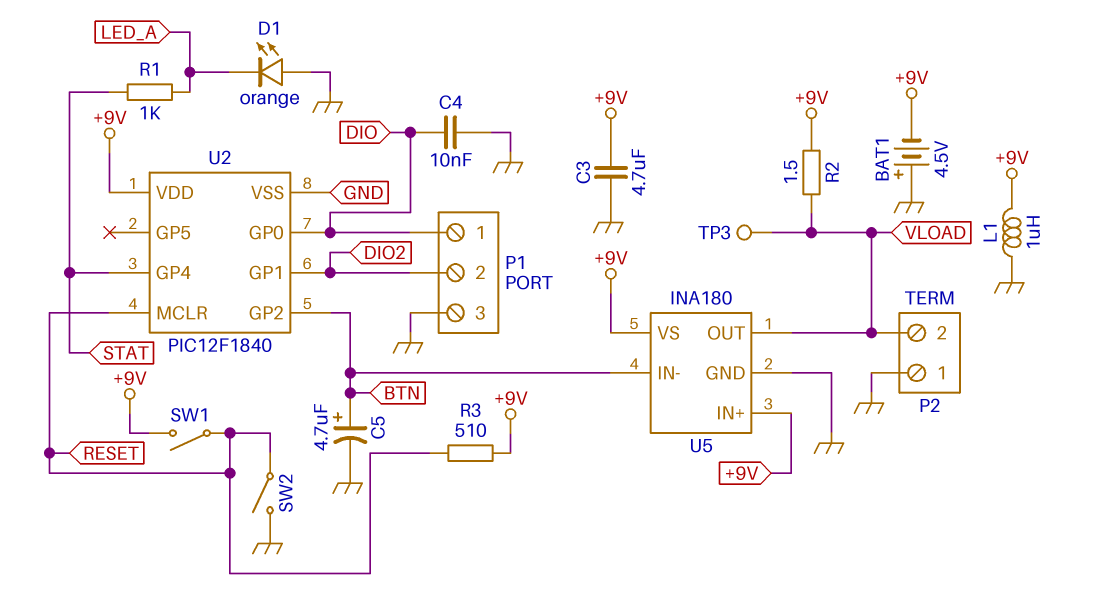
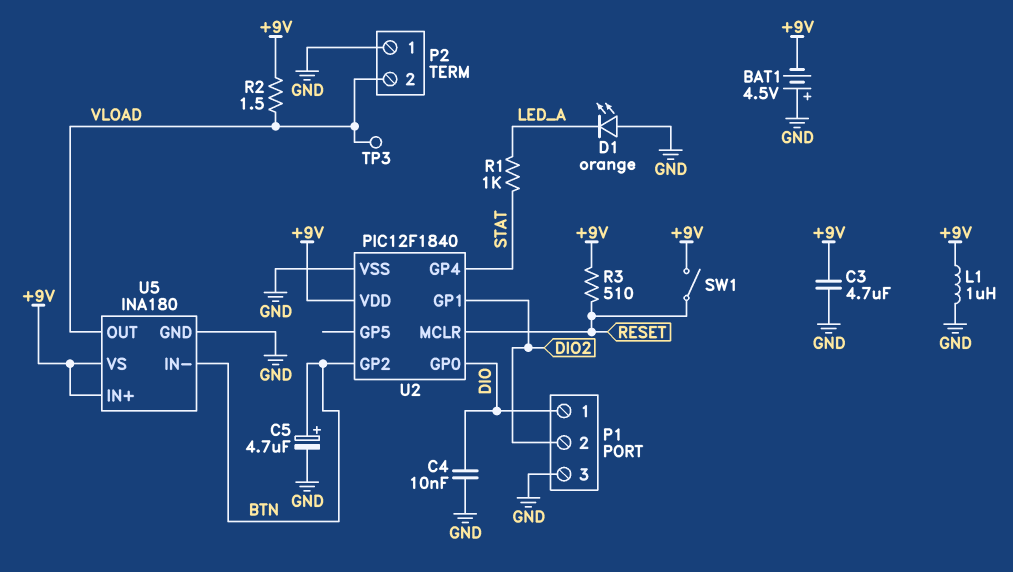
SW2: switch (GND, RESET) -> none

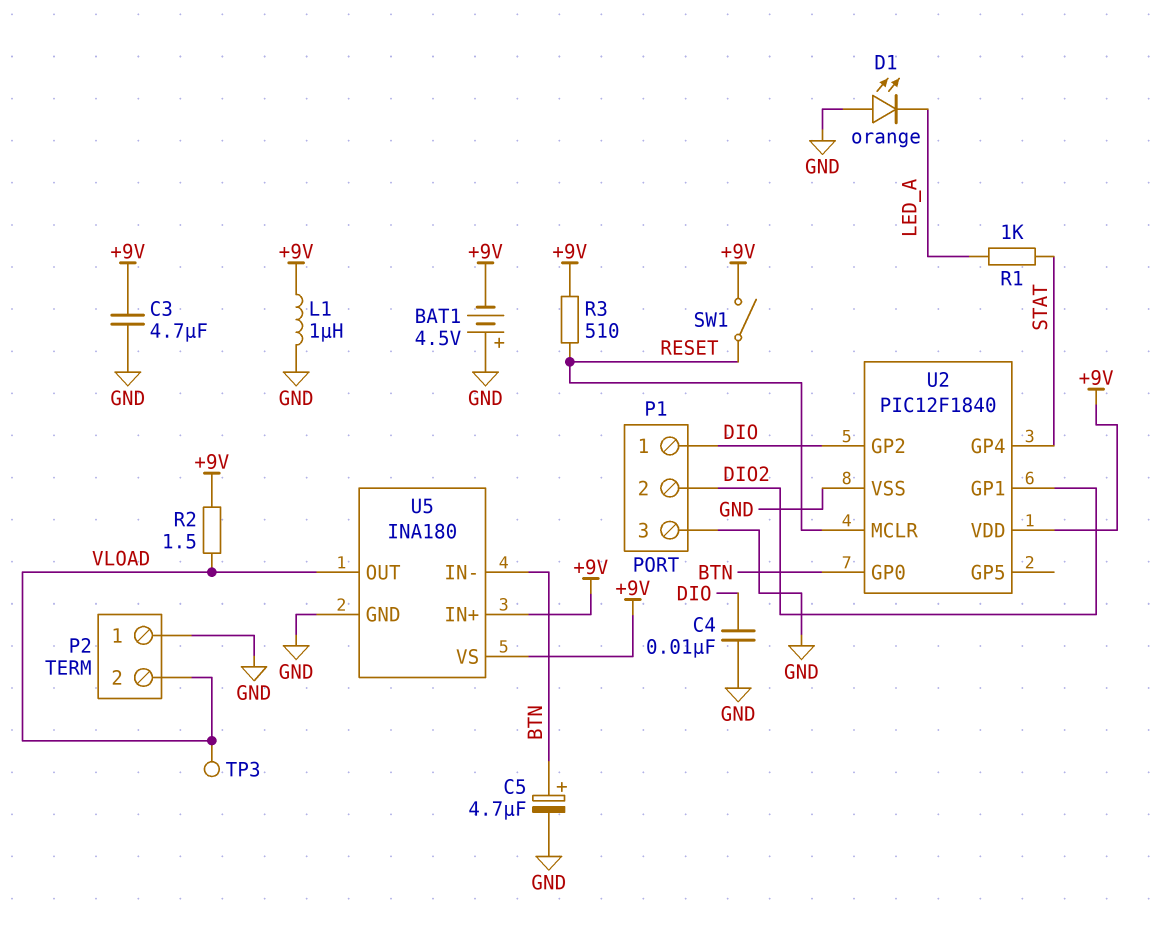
U2 pin GP0: DIO -> BTN
U2 pin GP2: BTN -> DIO

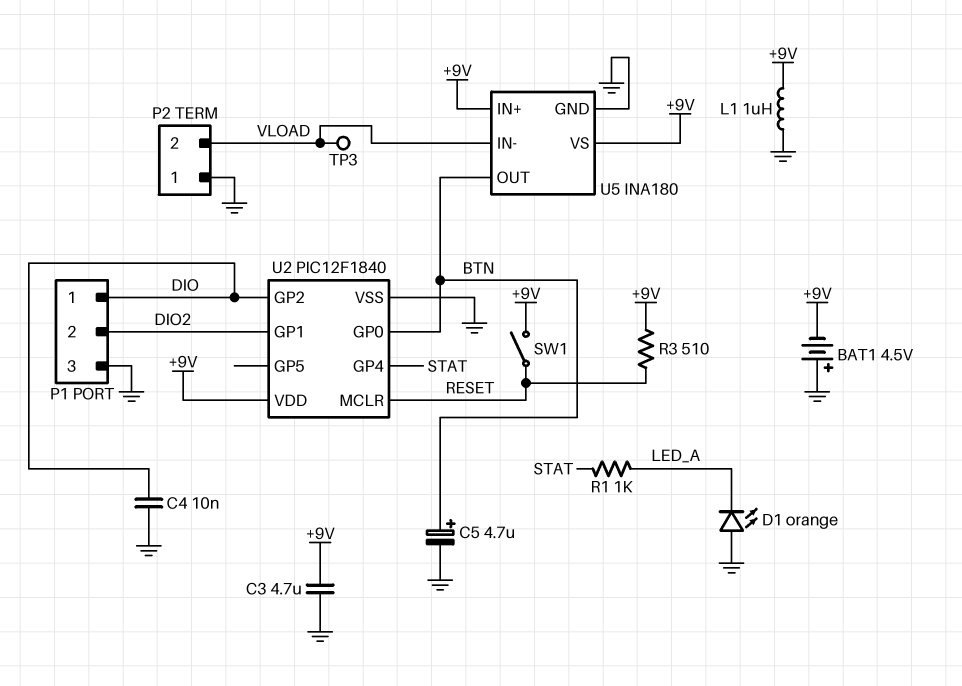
R2: 1.5 (+9V, VLOAD) -> none
U5 pin IN-: BTN -> VLOAD
U5 pin OUT: VLOAD -> BTN

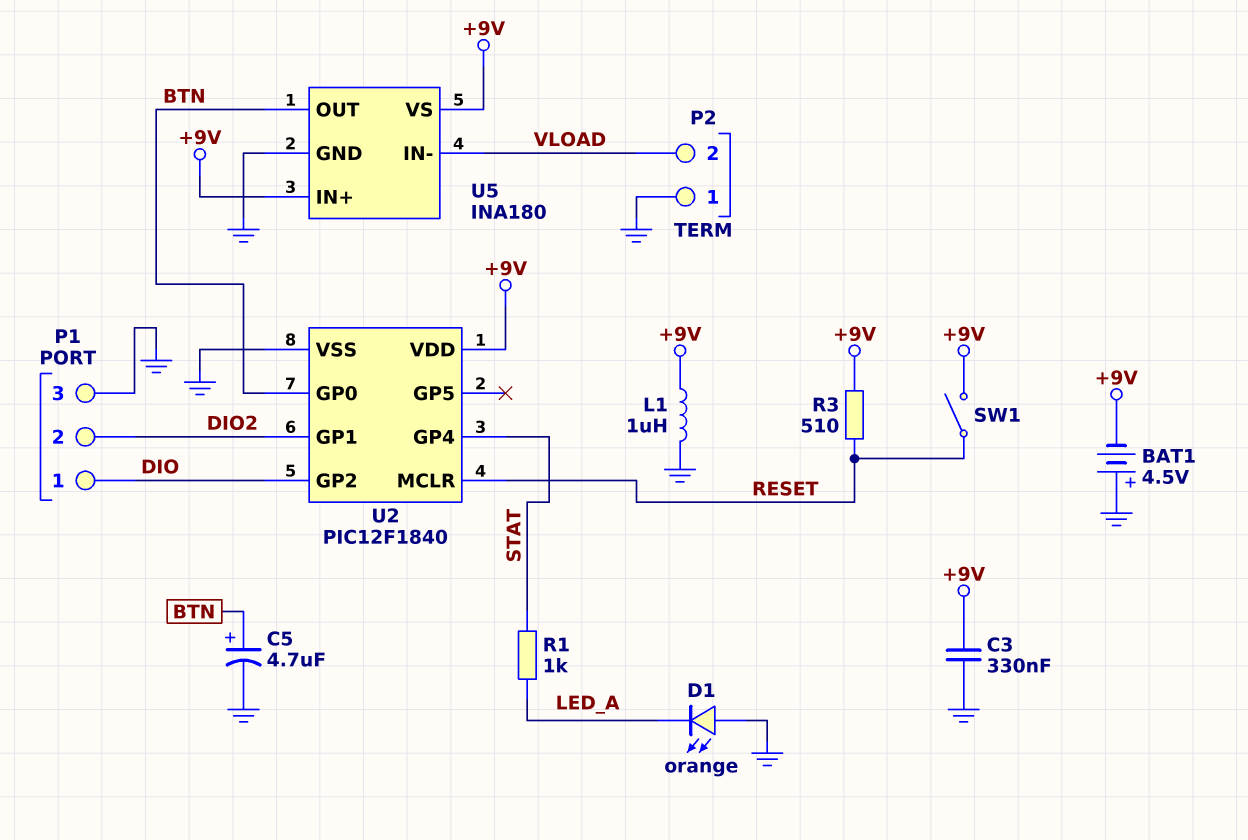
C3: 4.7uF (+9V, GND) -> 330nF (+9V, GND)
C4: 10nF (DIO, GND) -> none
TP3: test point (VLOAD) -> none

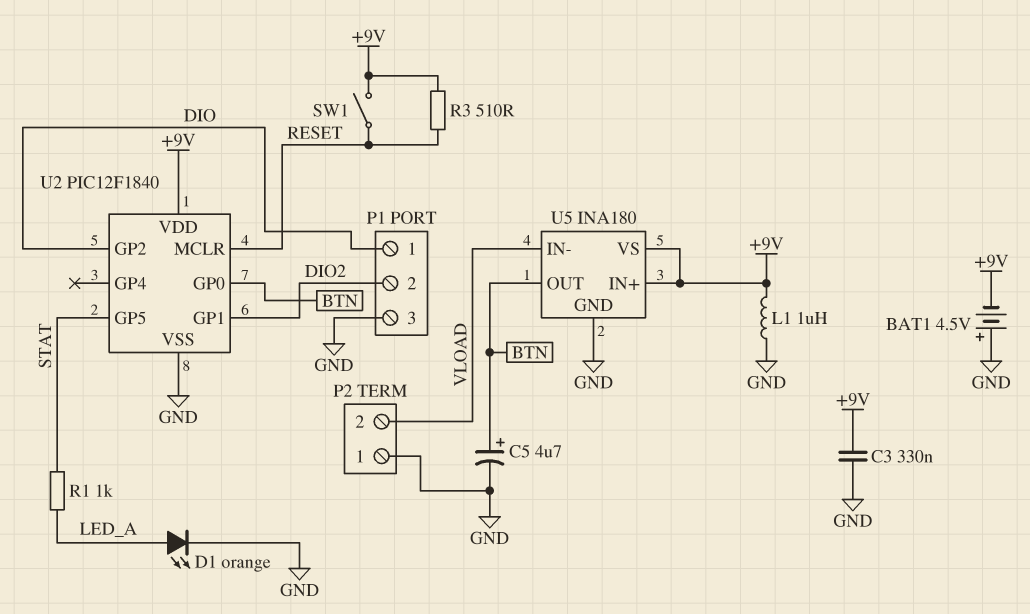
D1: LED orange (A GND, K LED_A) -> LED orange (A LED_A, K GND)
U2 pin GP4: STAT -> none
U2 pin GP5: none -> STAT

